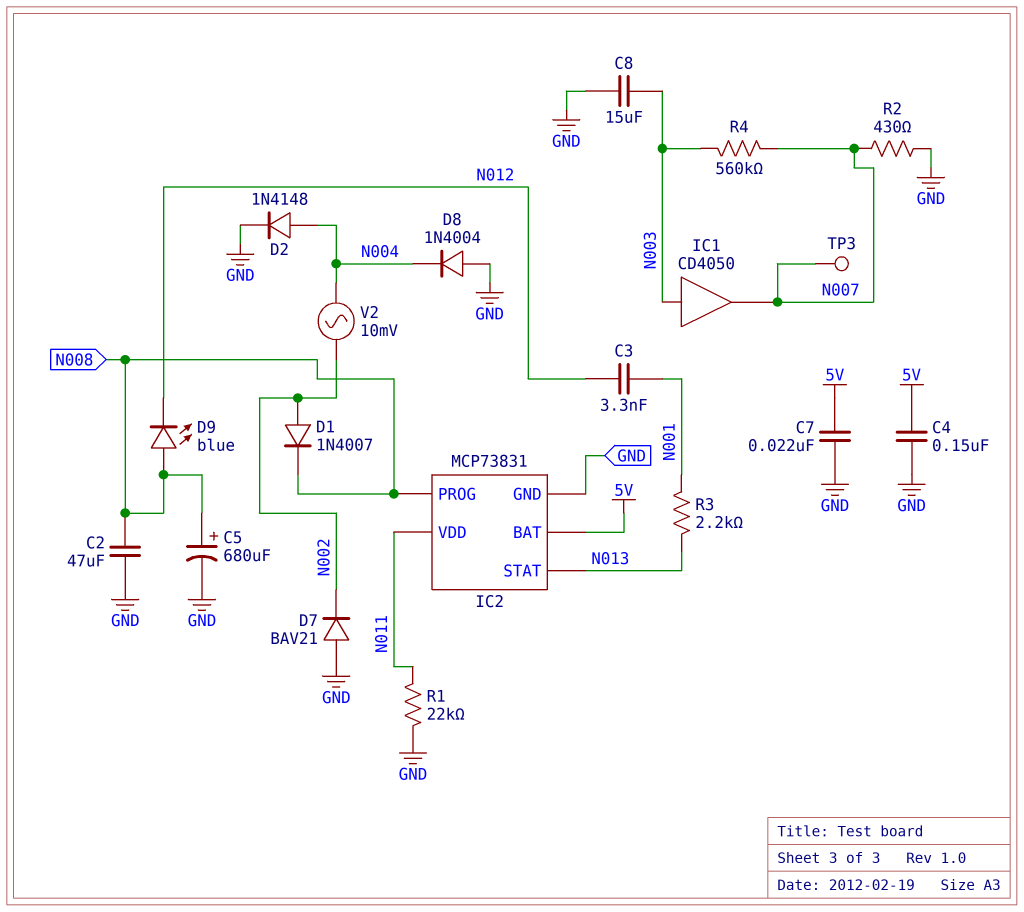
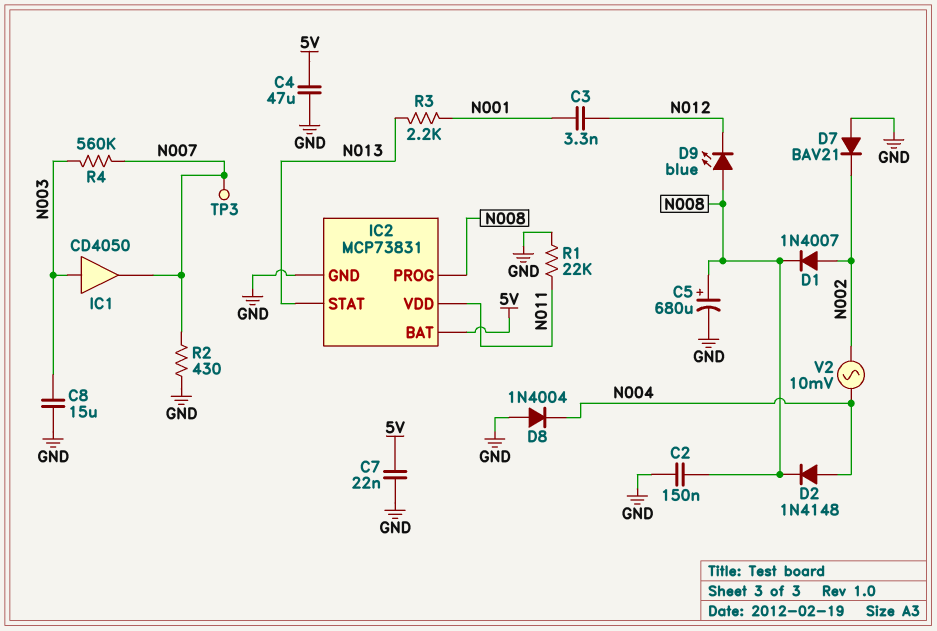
C2: 47uF (GND, N008) -> 150nF (GND, N008)
C4: 150nF (5V, GND) -> 47uF (5V, GND)
D2: diode 1N4148 (A N004, K GND) -> diode 1N4148 (A N004, K N008)

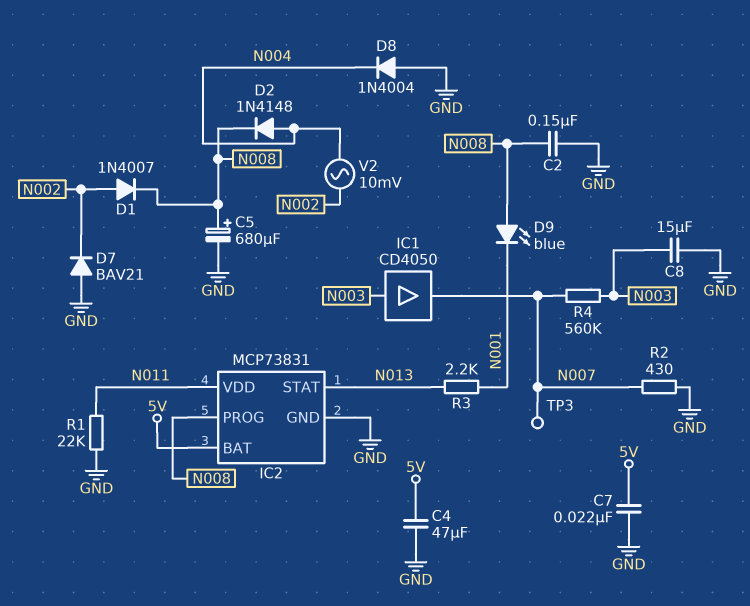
C3: 3.3nF (N001, N012) -> none
D9: LED blue (A N008, K N012) -> LED blue (A N008, K N001)

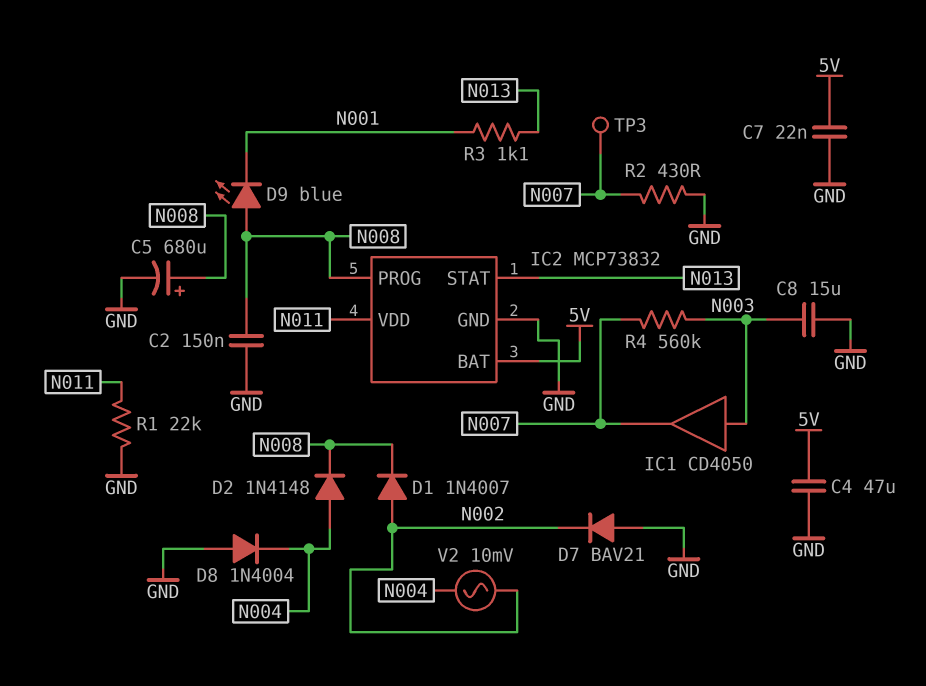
IC2: MCP73831 -> MCP73832
R3: 2.2k (N001, N013) -> 1.1k (N001, N013)

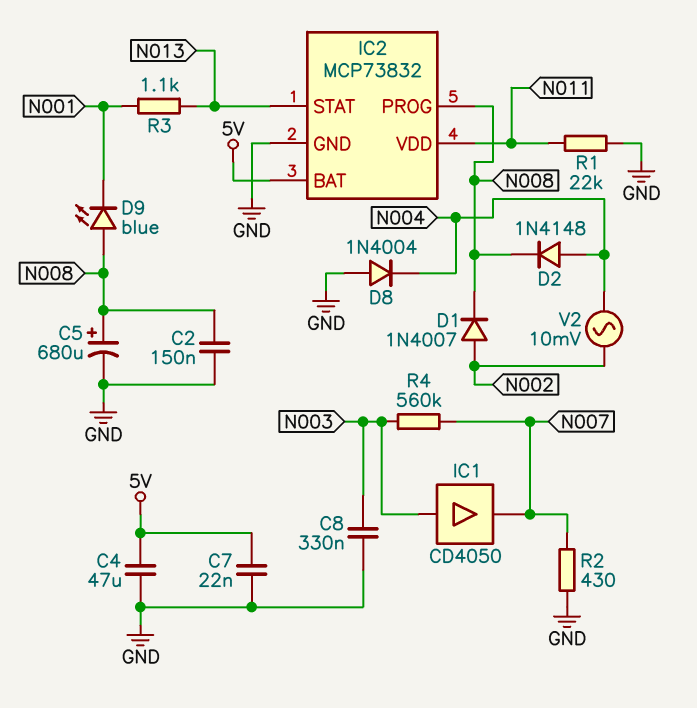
C8: 15uF (GND, N003) -> 330nF (GND, N003)
D7: diode BAV21 (A GND, K N002) -> none
TP3: test point (N007) -> none

